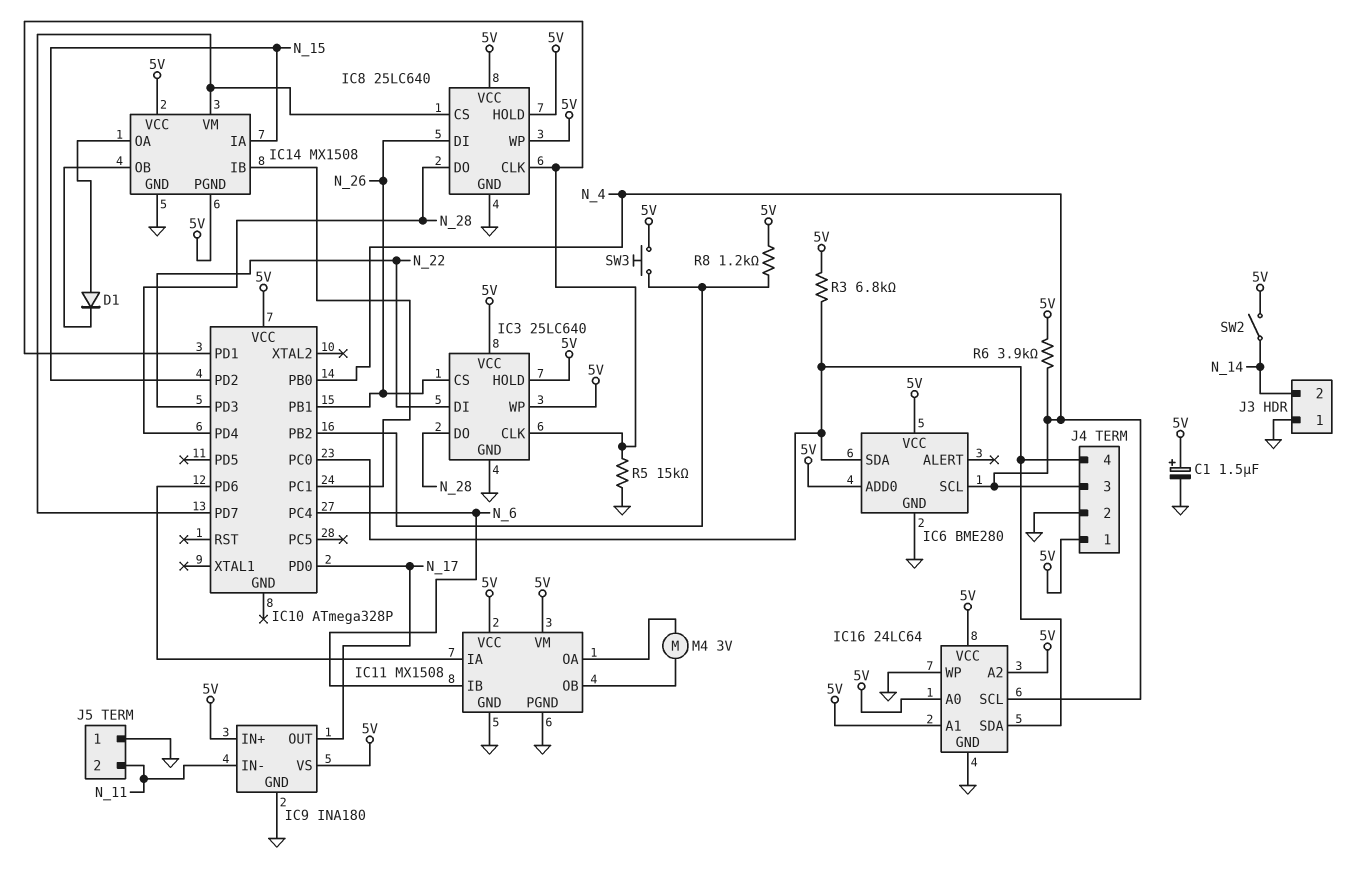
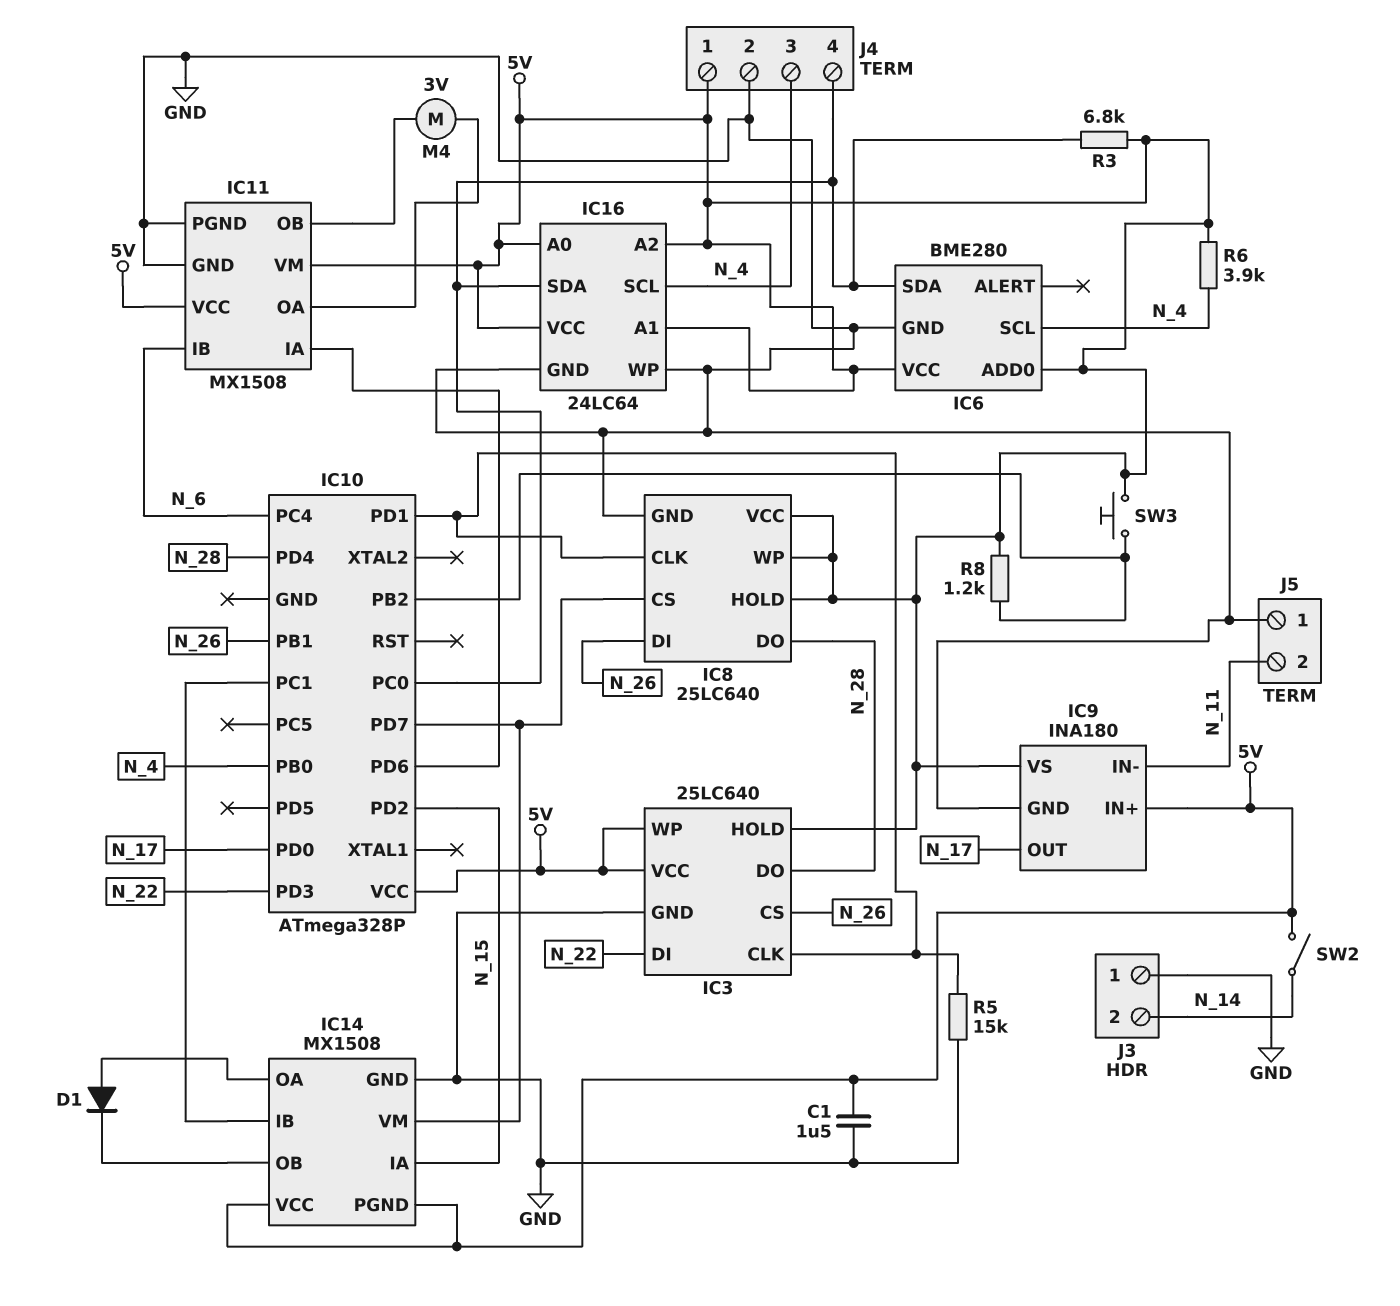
C1: 1.5uF (plus 5V, minus GND) -> 1.5uF (5V, GND)

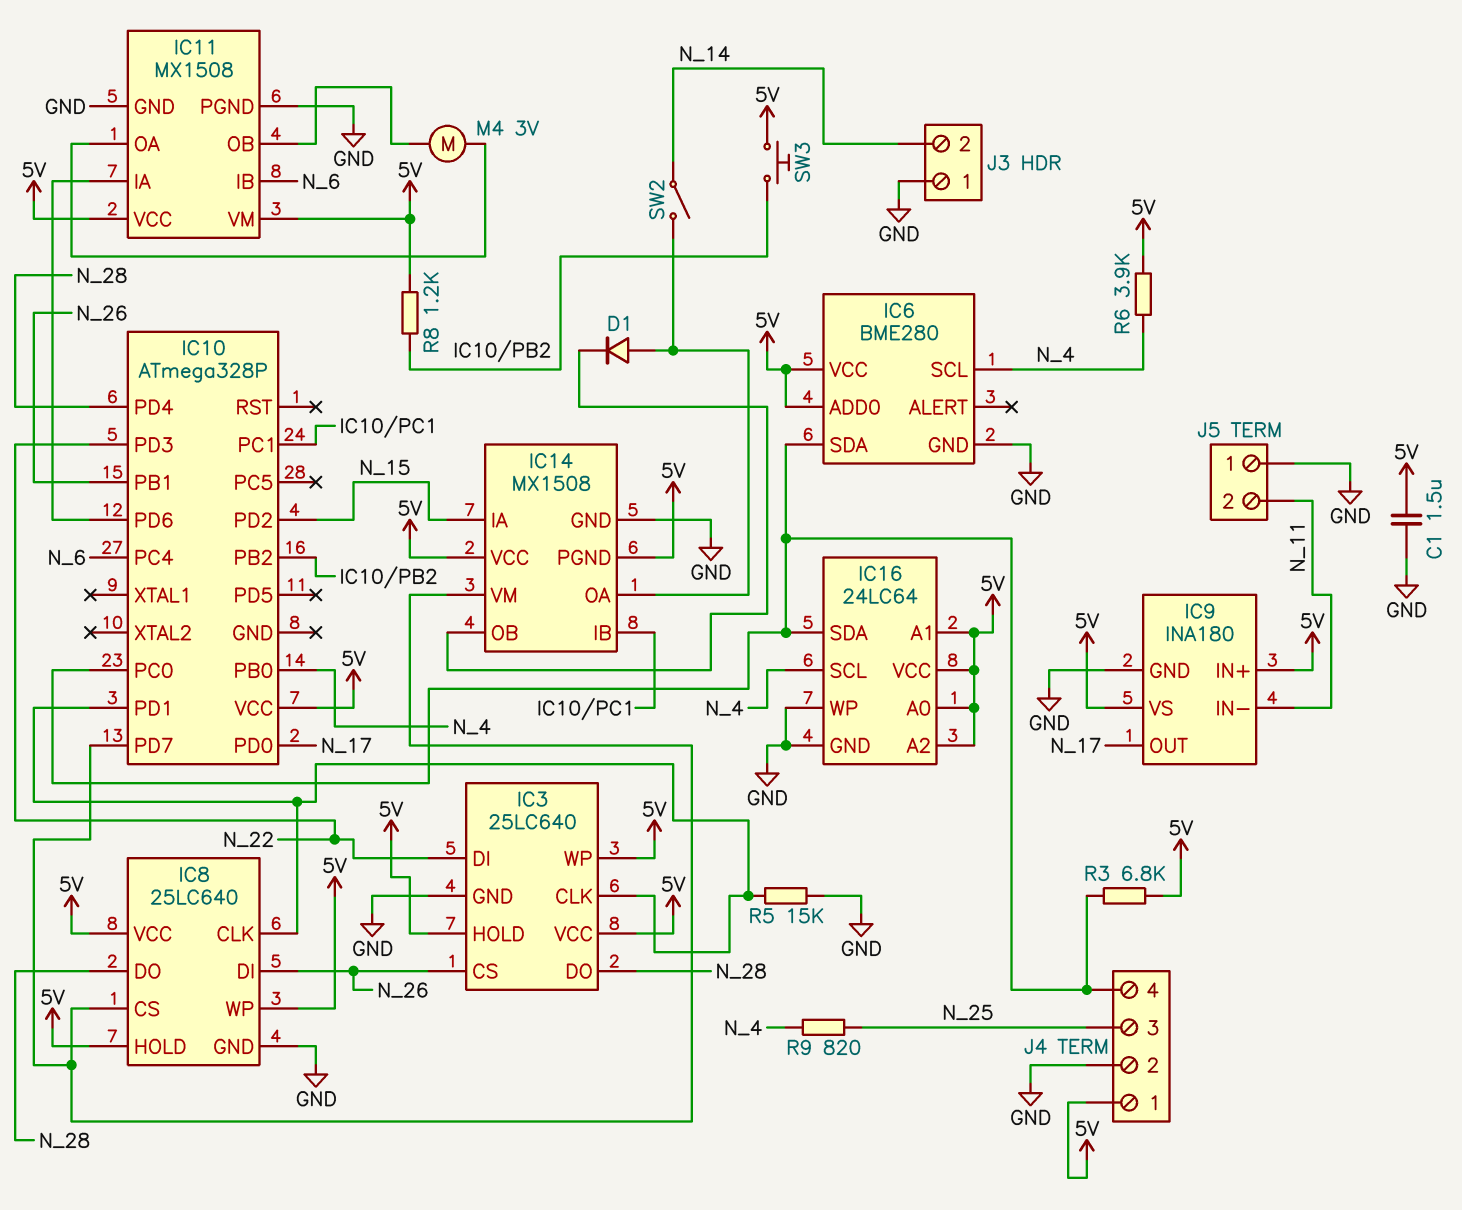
J4 pin 3: N_4 -> N_25
R9: none -> 820 (N_4, N_25)
SW2: switch (5V, N_14) -> switch (IC14/OA, N_14)

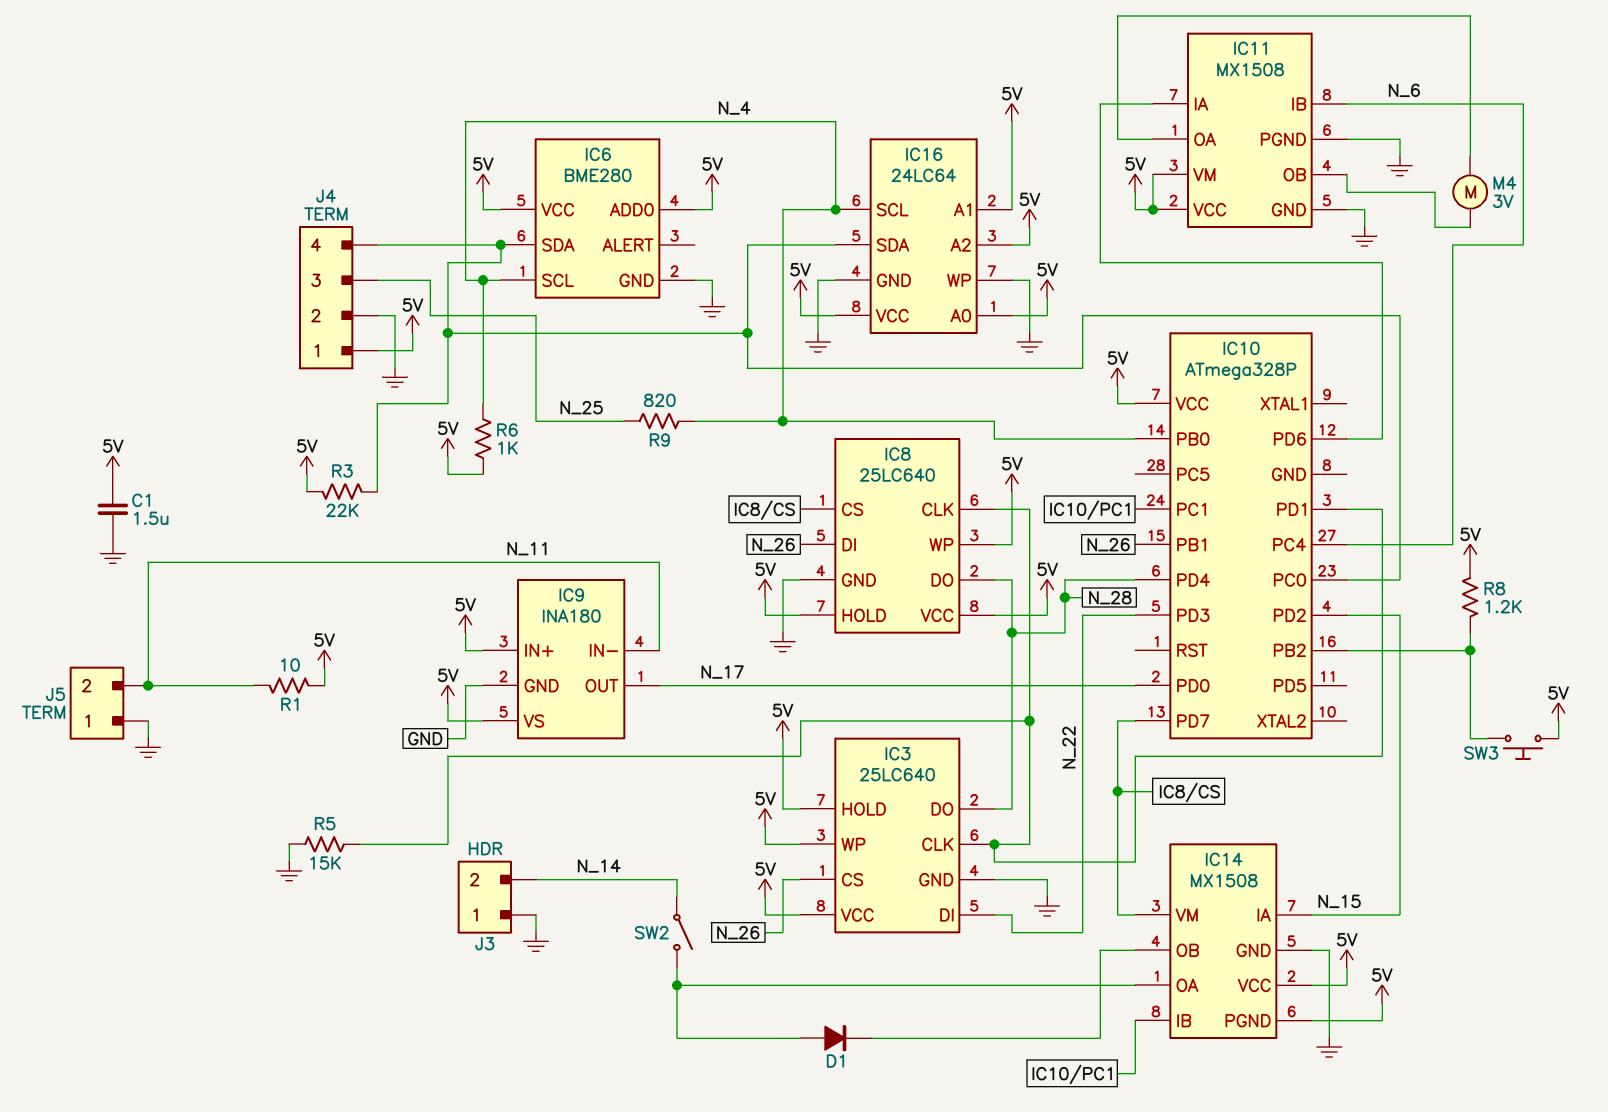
R1: none -> 10 (5V, N_11)
R3: 6.8k (5V, IC6/SDA) -> 22k (5V, IC6/SDA)
R6: 3.9k (5V, N_4) -> 1k (5V, N_4)

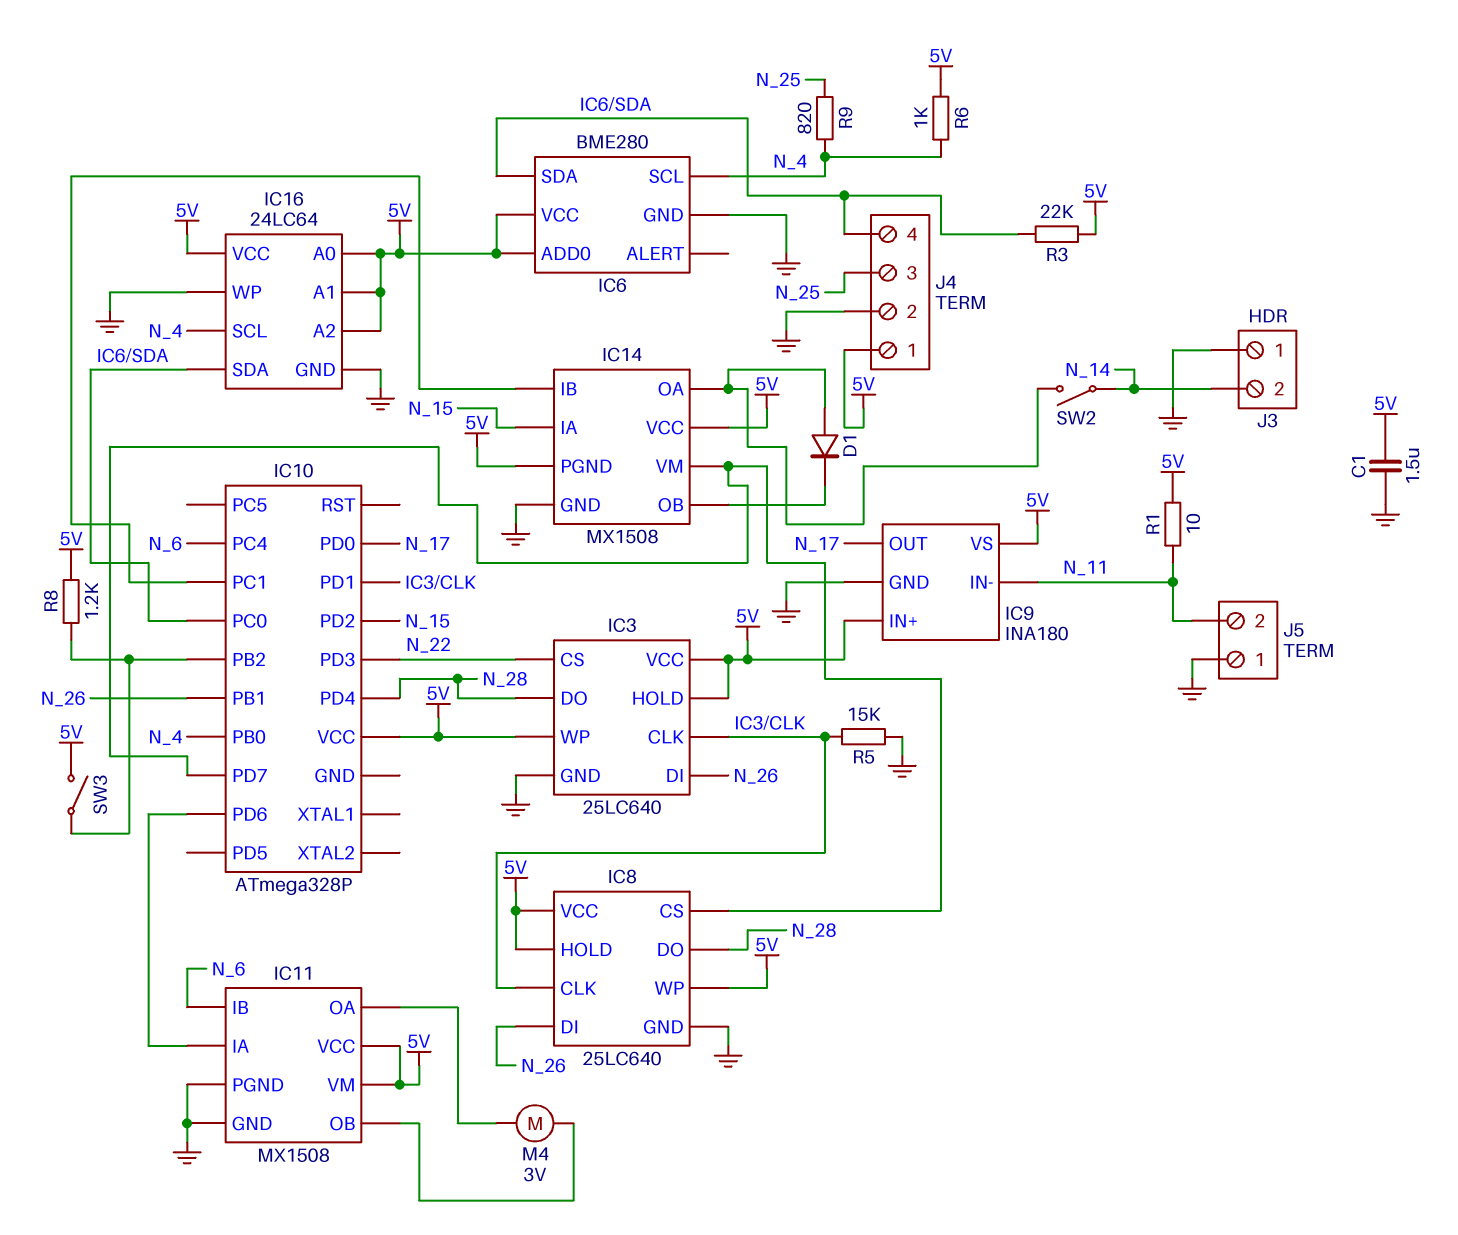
IC3 pin CS: N_26 -> N_22
IC3 pin DI: N_22 -> N_26
SW3: button (5V, IC10/PB2) -> switch (5V, IC10/PB2)

